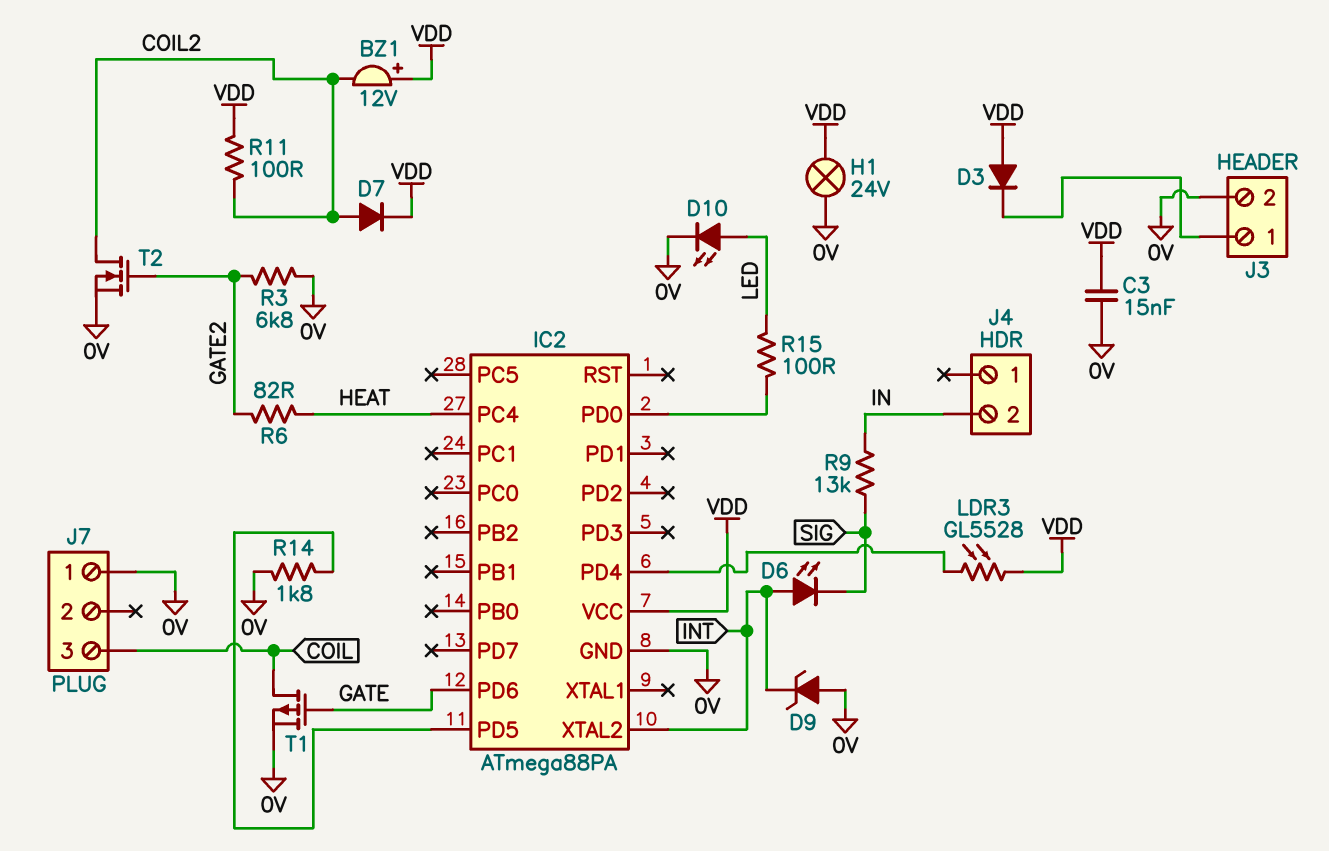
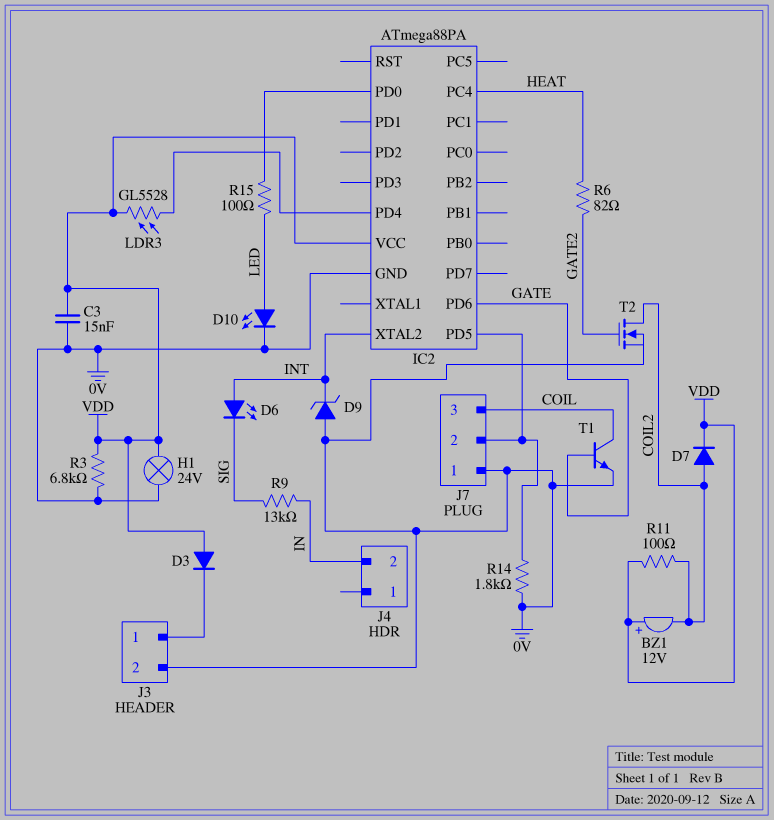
J7 pin 2: none -> IC2/PD5
R3: 6.8k (0V, GATE2) -> 6.8k (0V, VDD)
T1: PMOS (G GATE, D COIL, S 0V) -> NPN (B GATE, C COIL, E 0V)

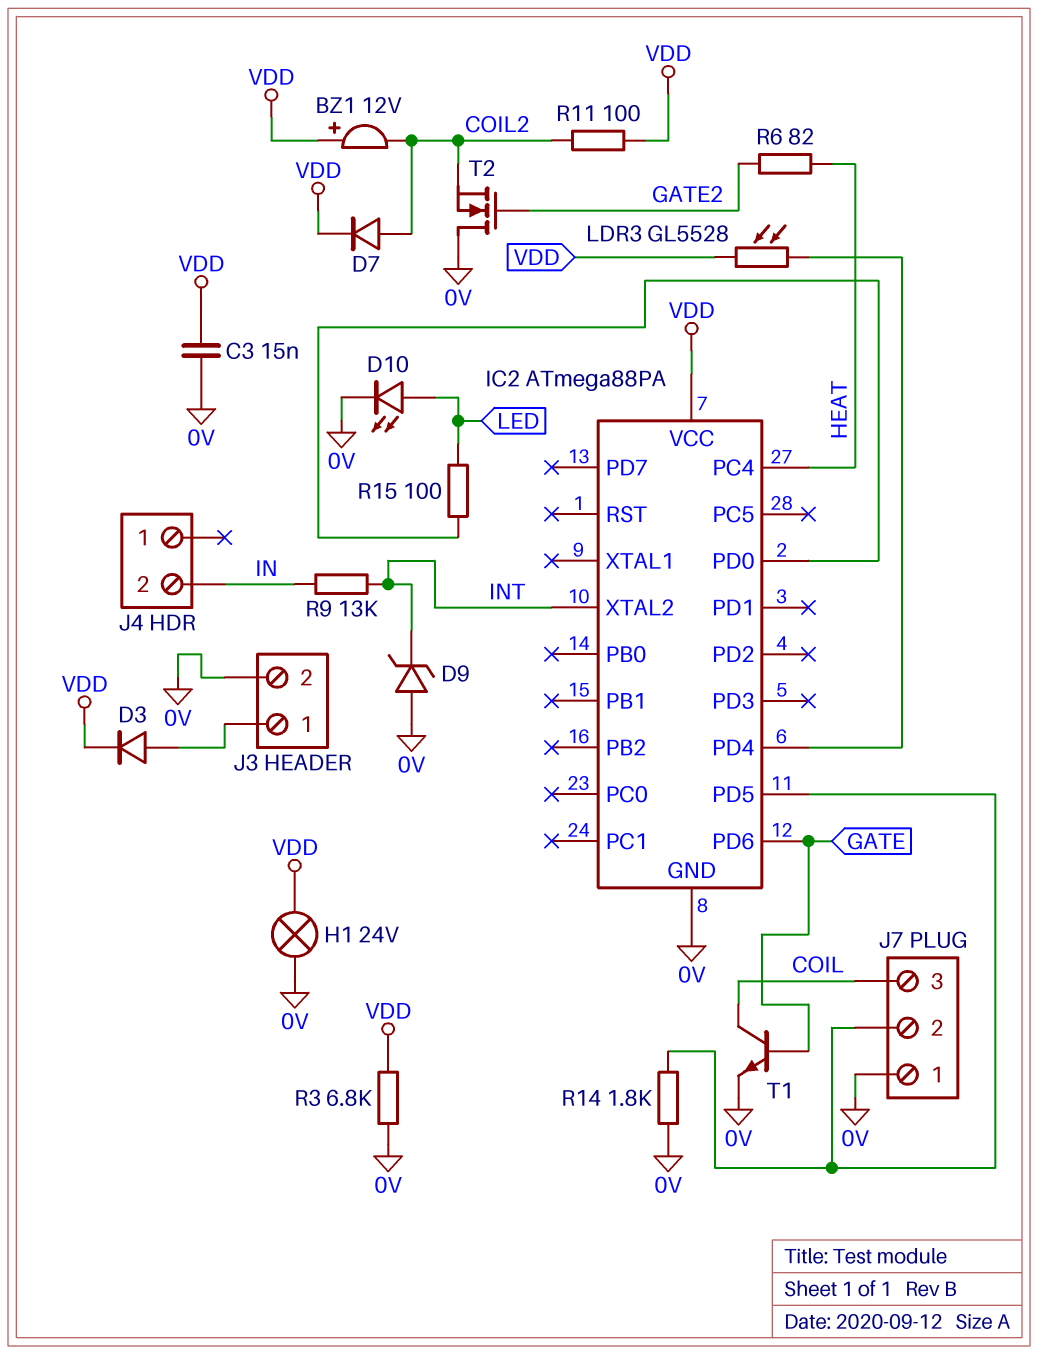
D3: diode (A VDD, K J3/1) -> diode (A J3/1, K VDD)
D6: LED (A INT, K SIG) -> none
R9: 13k (IN, SIG) -> 13k (IN, INT)
T2: NMOS (G GATE2, D COIL2, S 0V) -> NMOS (G GATE2, D 0V, S COIL2)

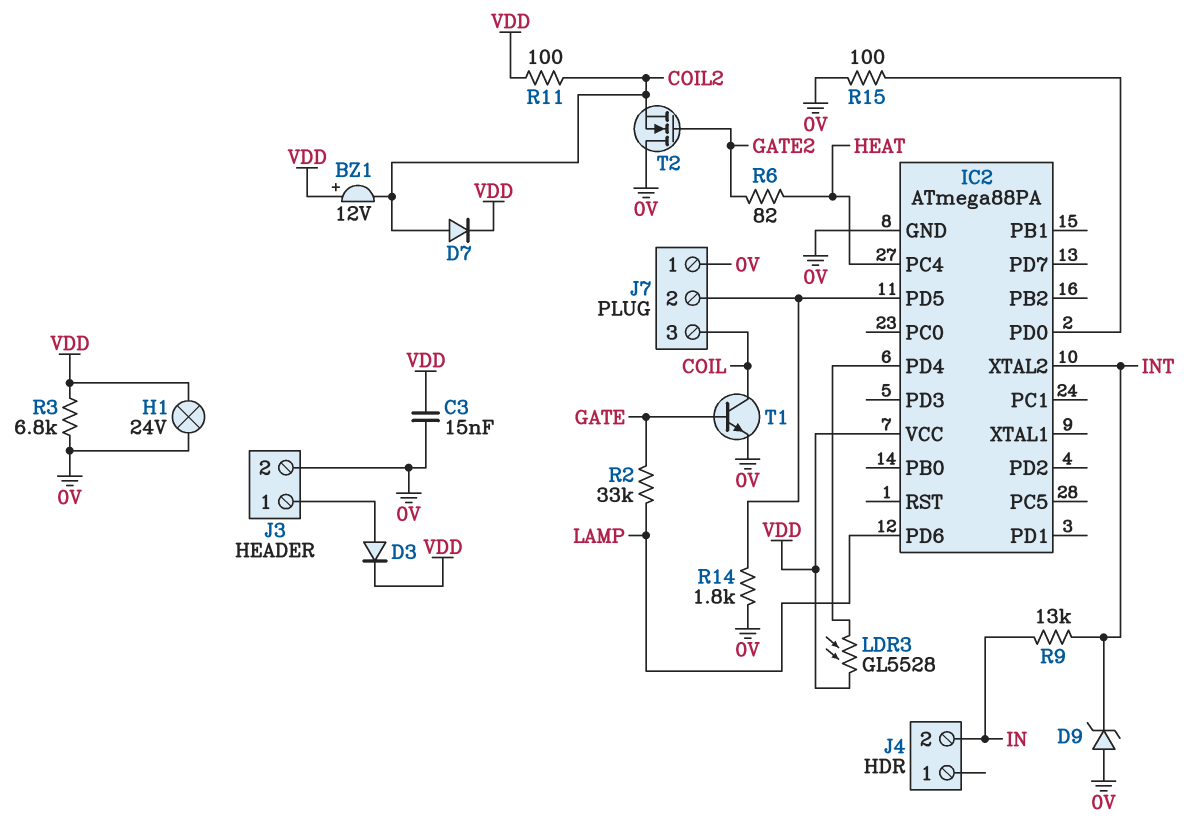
D10: LED (A LED, K 0V) -> none
IC2 pin PD6: GATE -> LAMP
R2: none -> 33k (GATE, LAMP)
R15: 100 (IC2/PD0, LED) -> 100 (0V, IC2/PD0)

